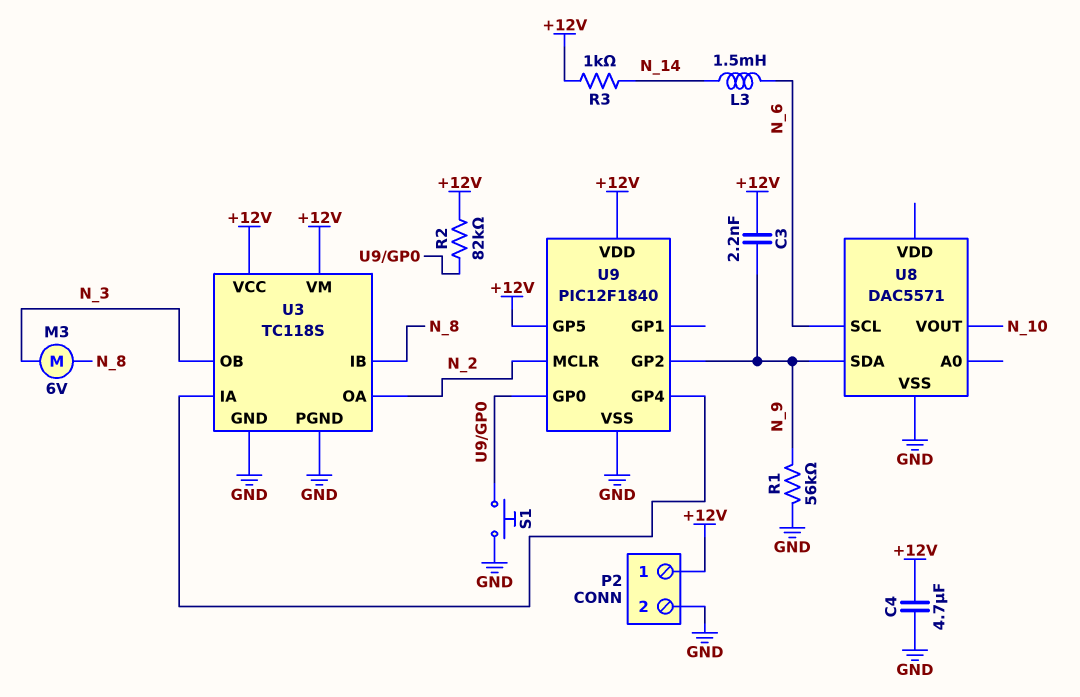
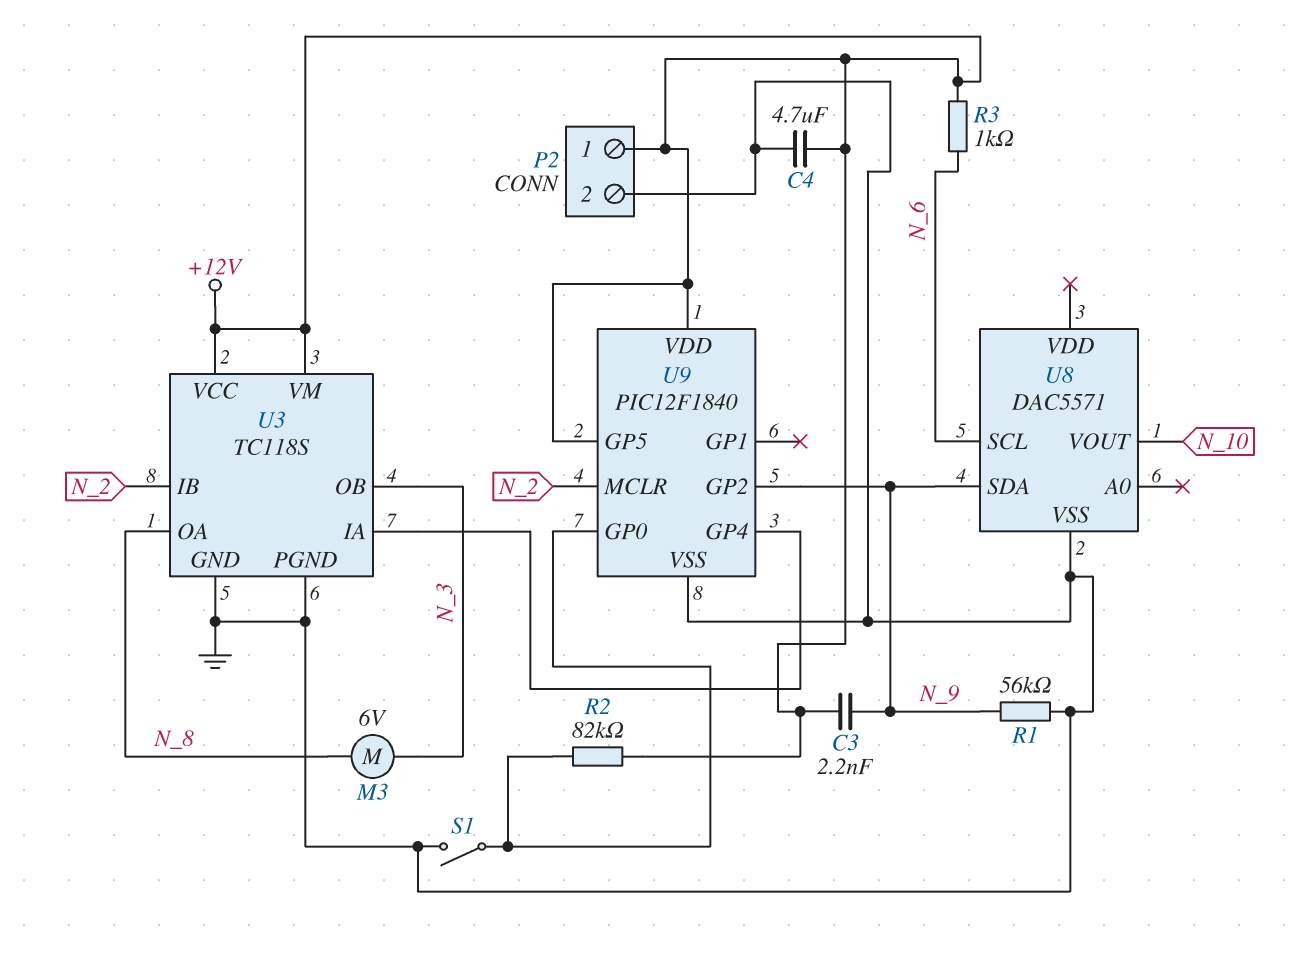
L3: 1.5mH (N_6, N_14) -> none
R3: 1k (+12V, N_14) -> 1k (+12V, N_6)
S1: button (GND, U9/GP0) -> switch (GND, U9/GP0)
U3 pin IB: N_8 -> N_2
U3 pin OA: N_2 -> N_8

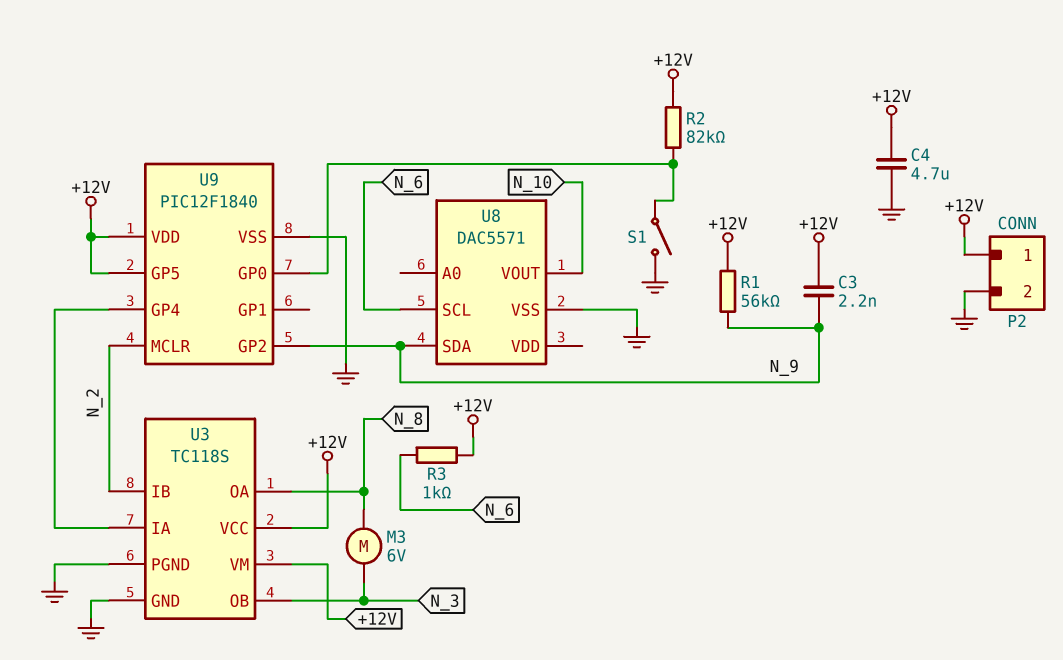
R1: 56k (GND, N_9) -> 56k (+12V, N_9)

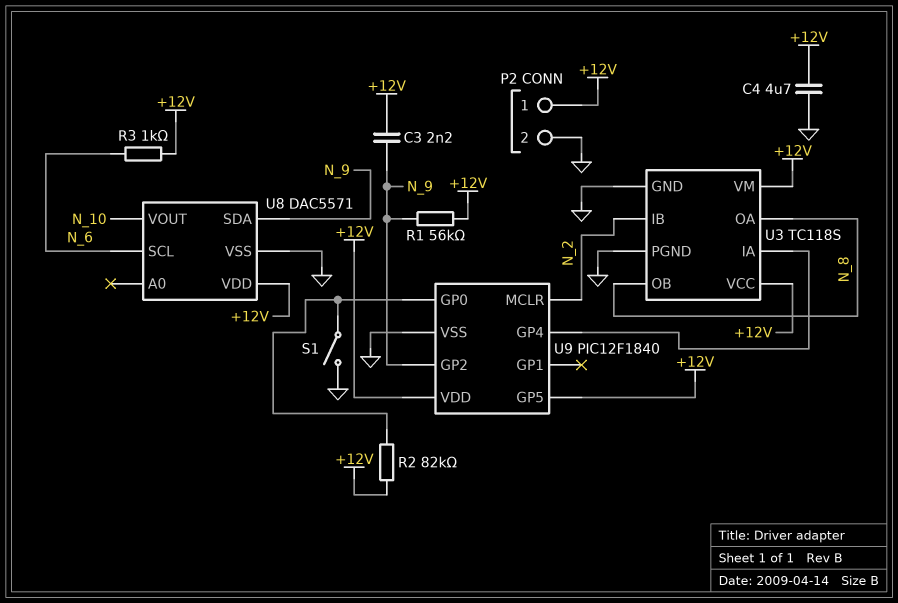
M3: motor 6V (N_3, N_8) -> none
U3 pin OB: N_3 -> N_8
U8 pin VDD: none -> +12V

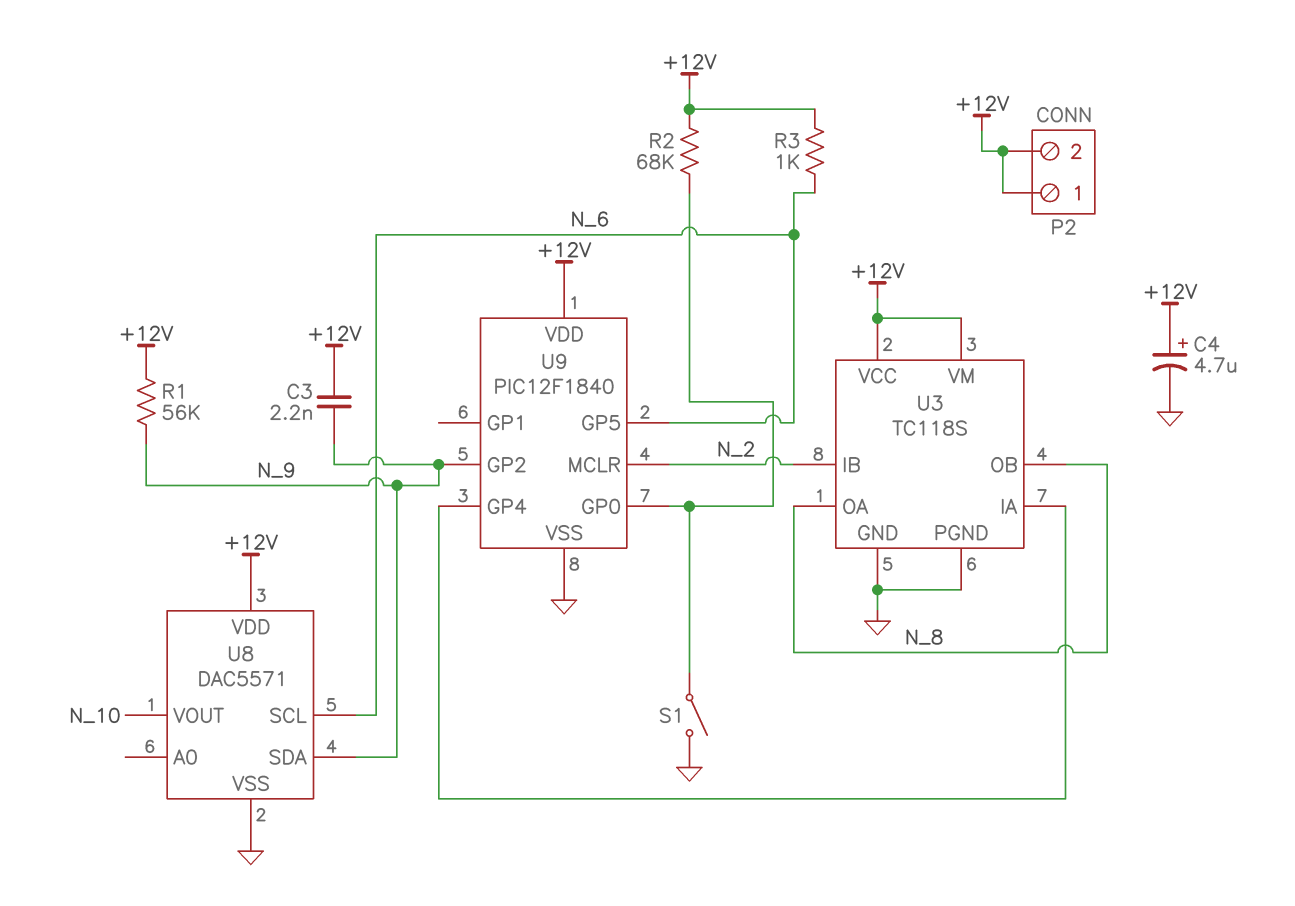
C4: 4.7uF (+12V, GND) -> 4.7uF (plus +12V, minus GND)
P2 pin 2: GND -> +12V
R2: 82k (+12V, U9/GP0) -> 68k (+12V, U9/GP0)
U9 pin GP5: +12V -> N_6

